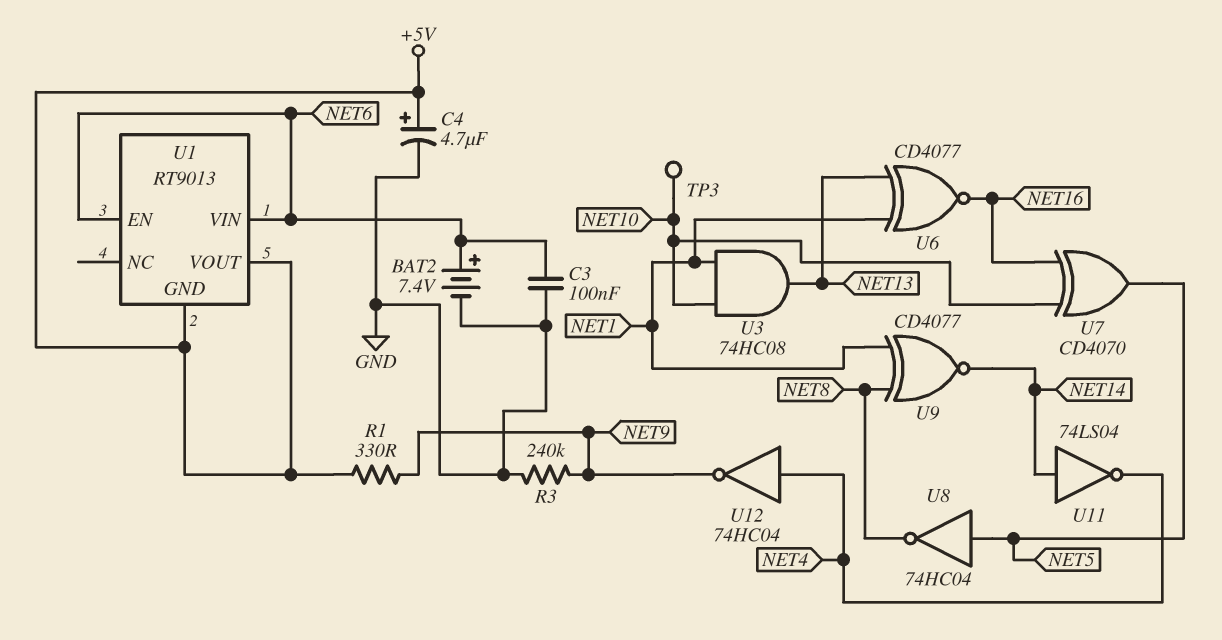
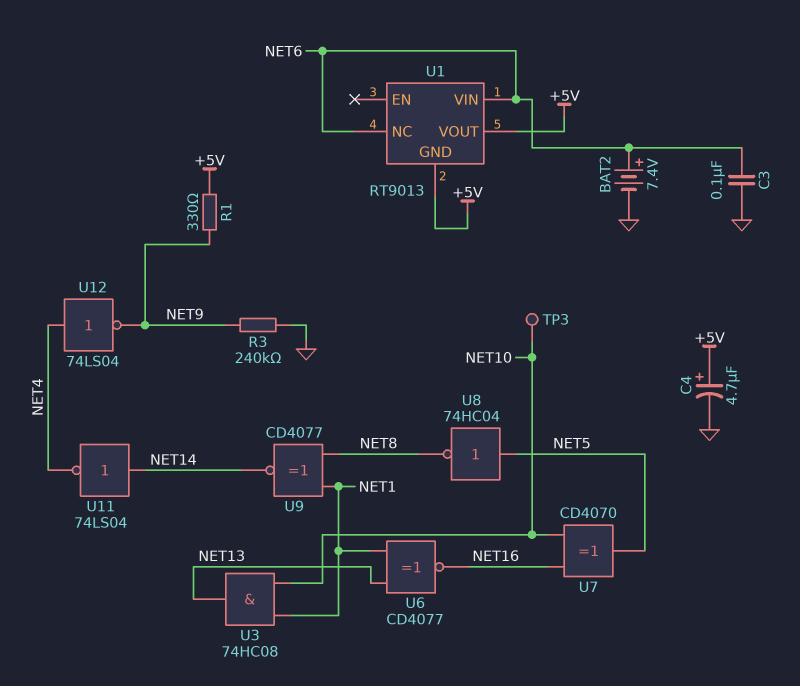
U1 pin EN: NET6 -> none
U1 pin NC: none -> NET6
U12: NOT 74HC04 (in NET4, out NET9) -> NOT 74LS04 (in NET4, out NET9)

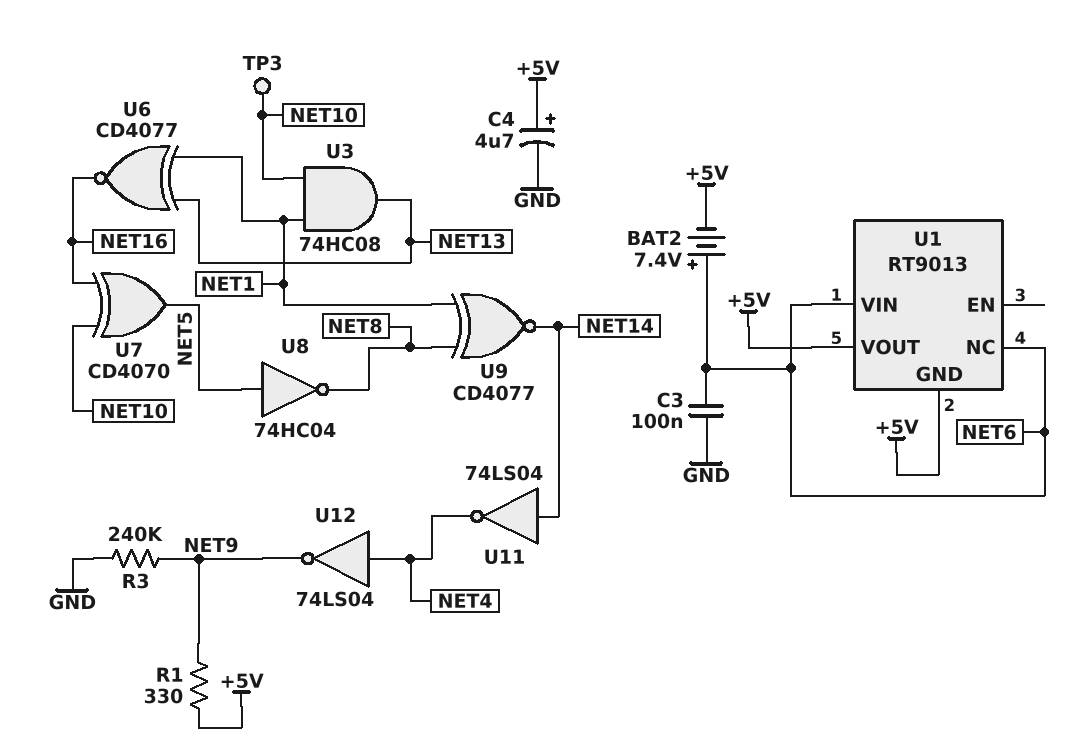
BAT2: 7.4V (plus NET6, minus GND) -> 7.4V (plus NET6, minus +5V)

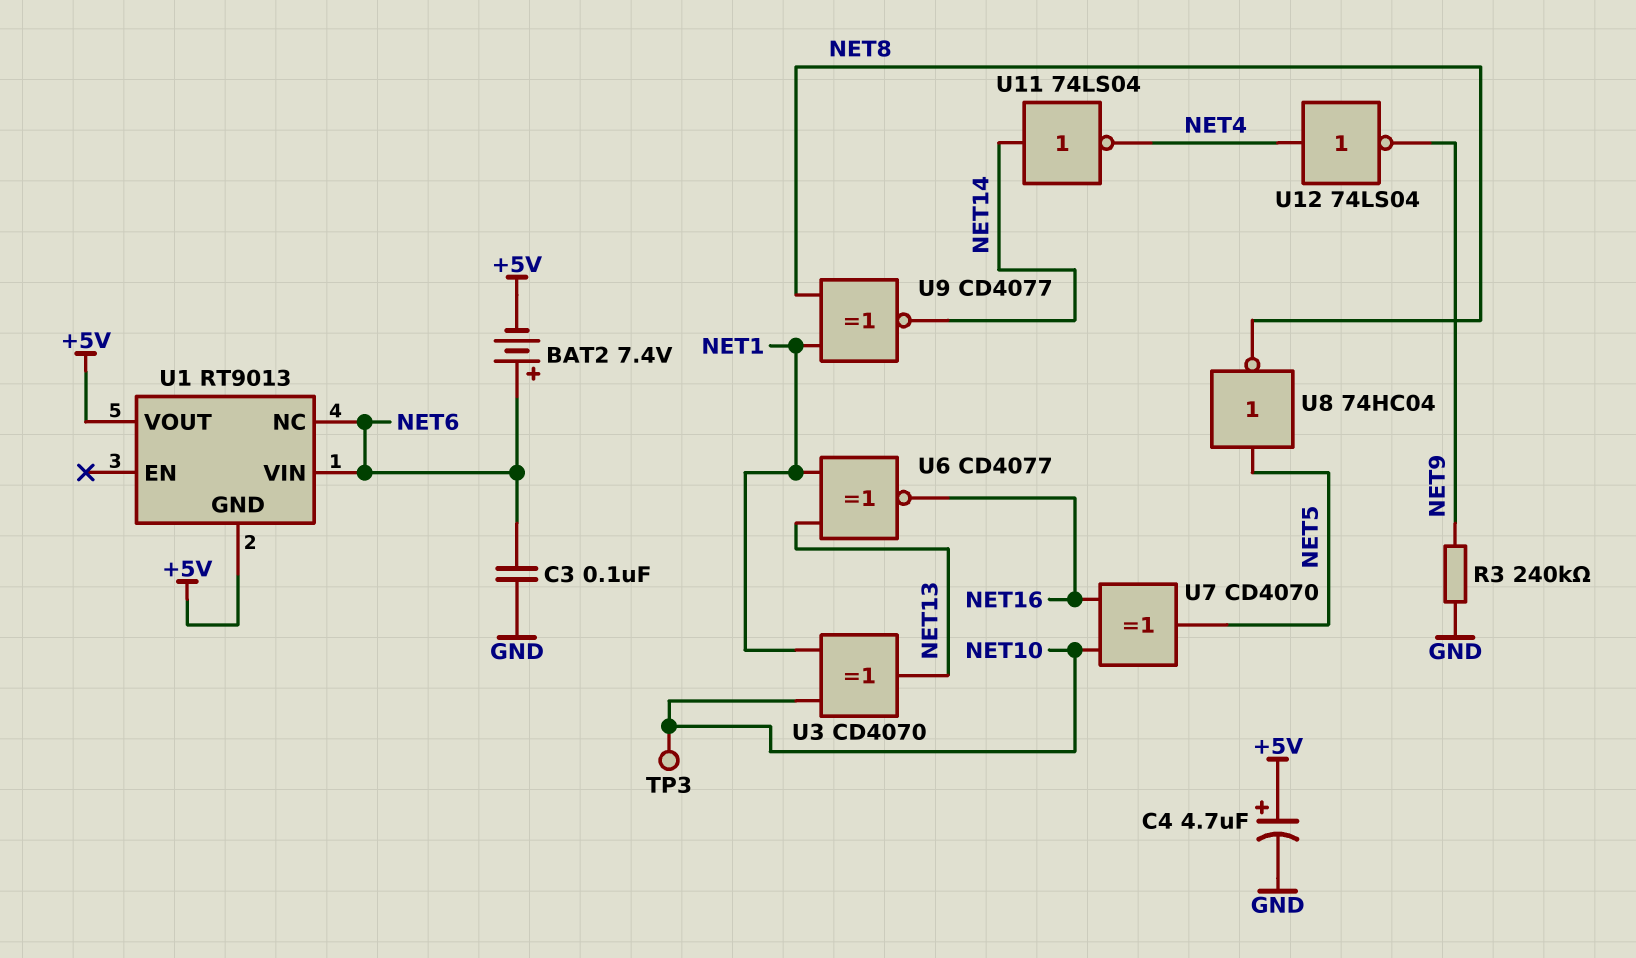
R1: 330 (+5V, NET9) -> none
U3: AND 74HC08 (in NET1, in NET10, out NET13) -> XOR CD4070 (in NET1, in NET10, out NET13)

